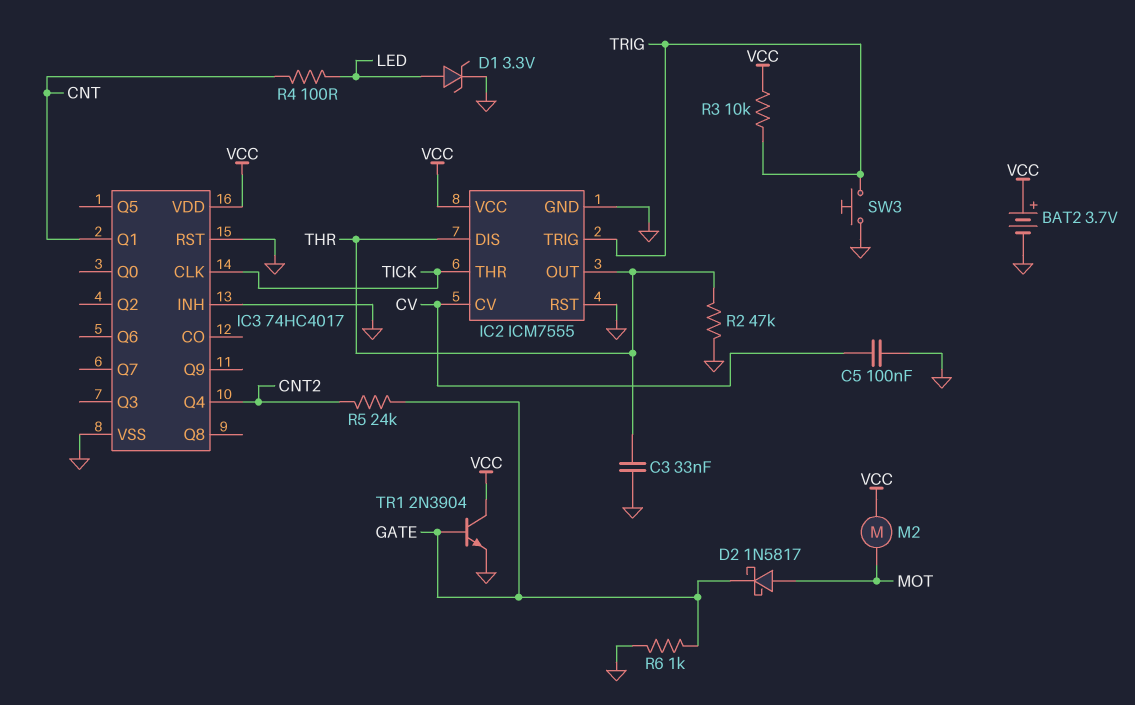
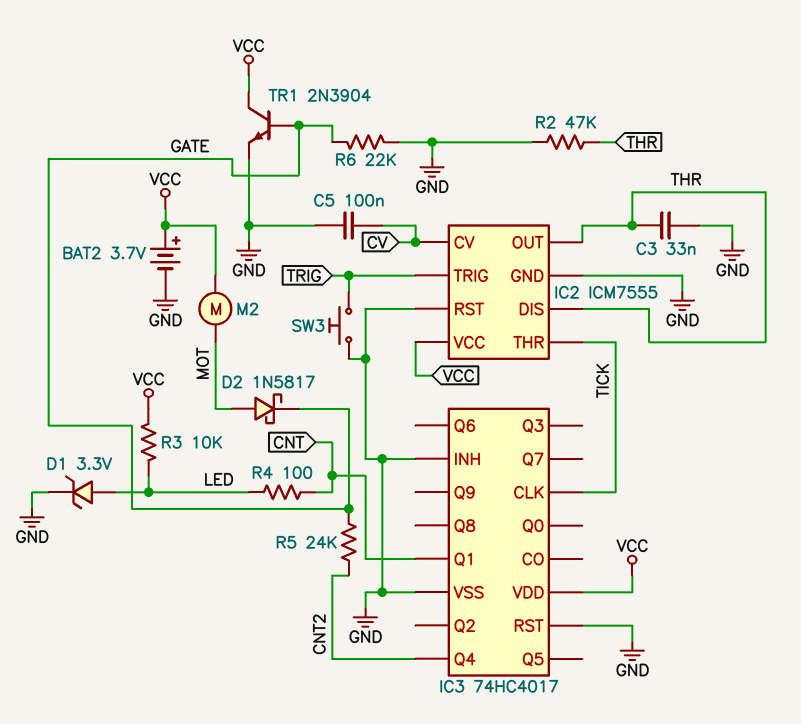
R3: 10k (TRIG, VCC) -> 10k (LED, VCC)
R6: 1k (GATE, GND) -> 22k (GATE, GND)

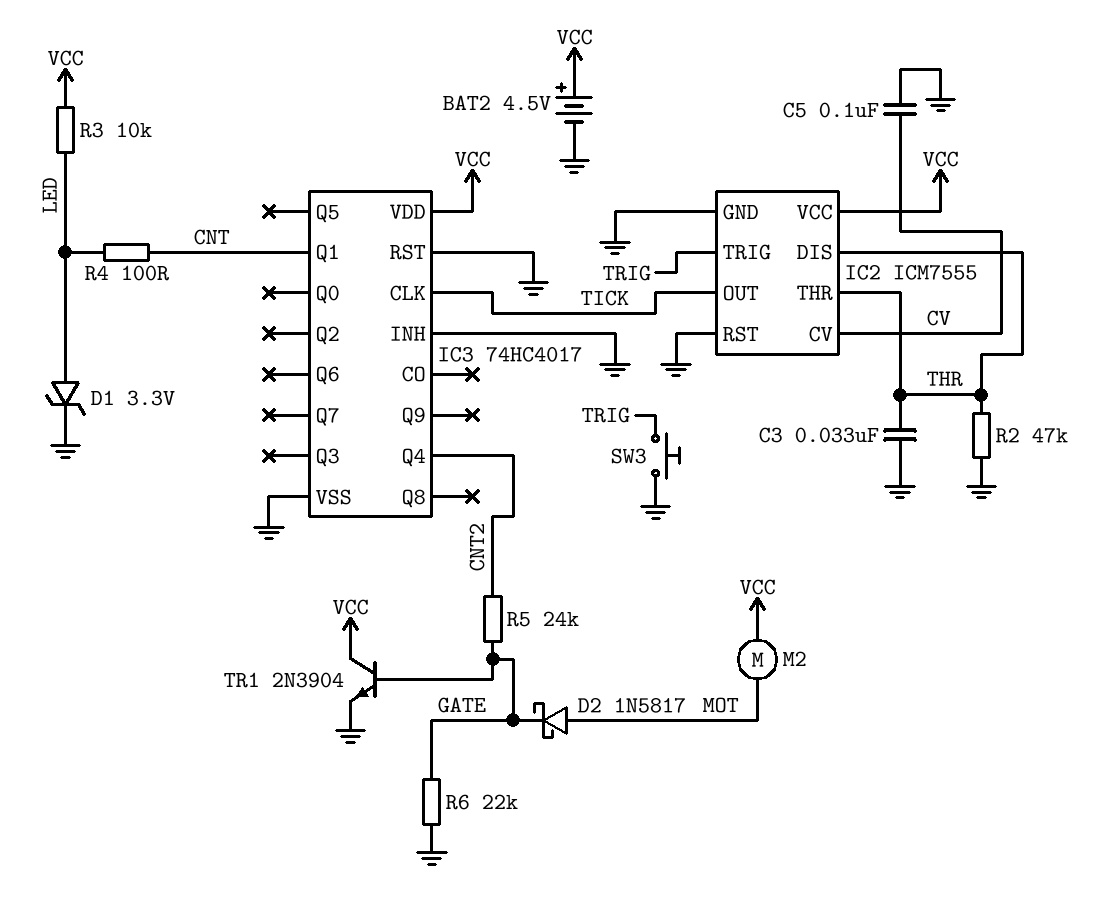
BAT2: 3.7V (plus VCC, minus GND) -> 4.5V (plus VCC, minus GND)
IC2 pin OUT: THR -> TICK
IC2 pin THR: TICK -> THR

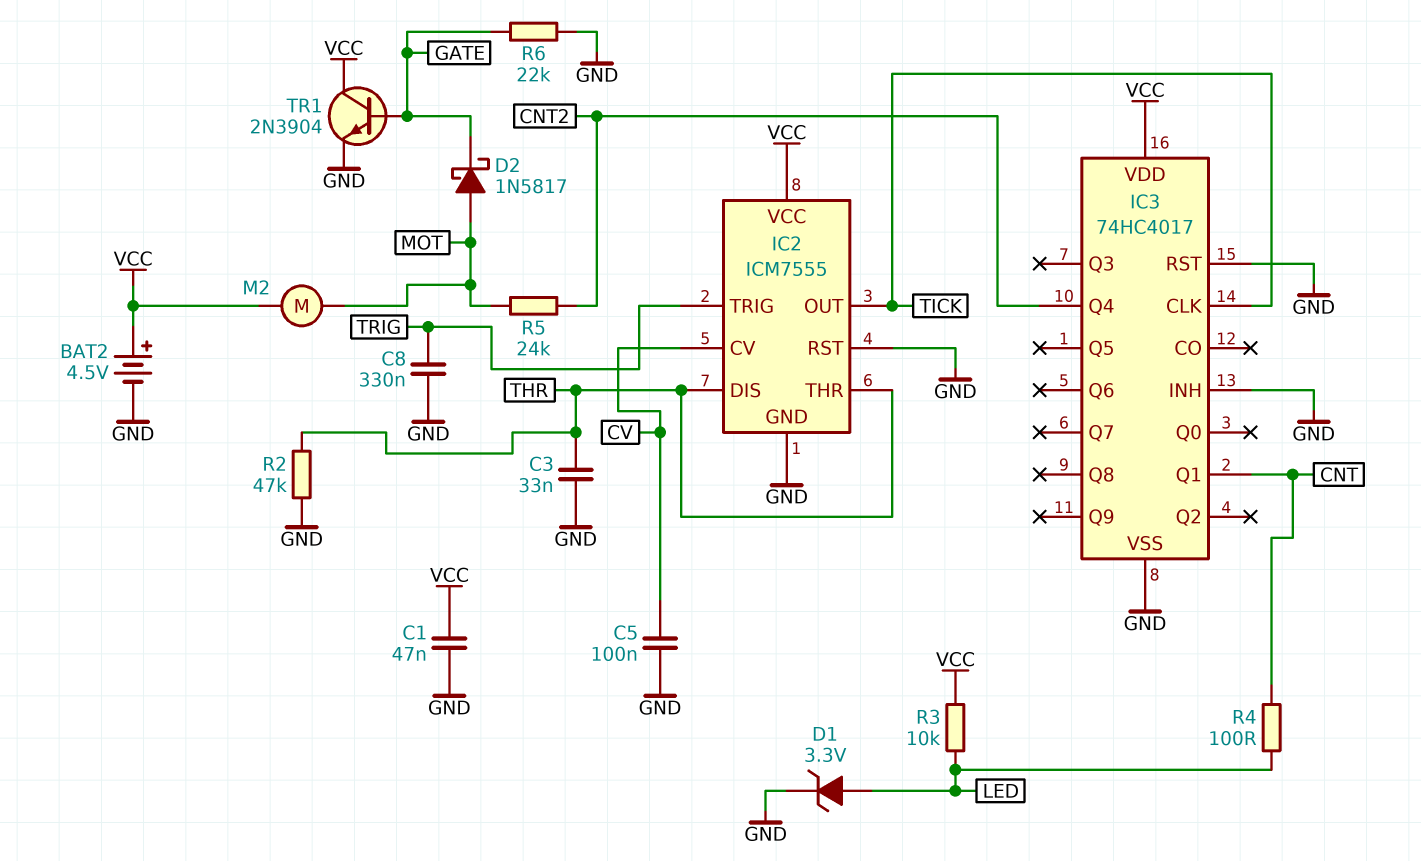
C1: none -> 47nF (GND, VCC)
C8: none -> 330nF (GND, TRIG)
R5: 24k (CNT2, GATE) -> 24k (CNT2, MOT)
SW3: button (GND, TRIG) -> none

